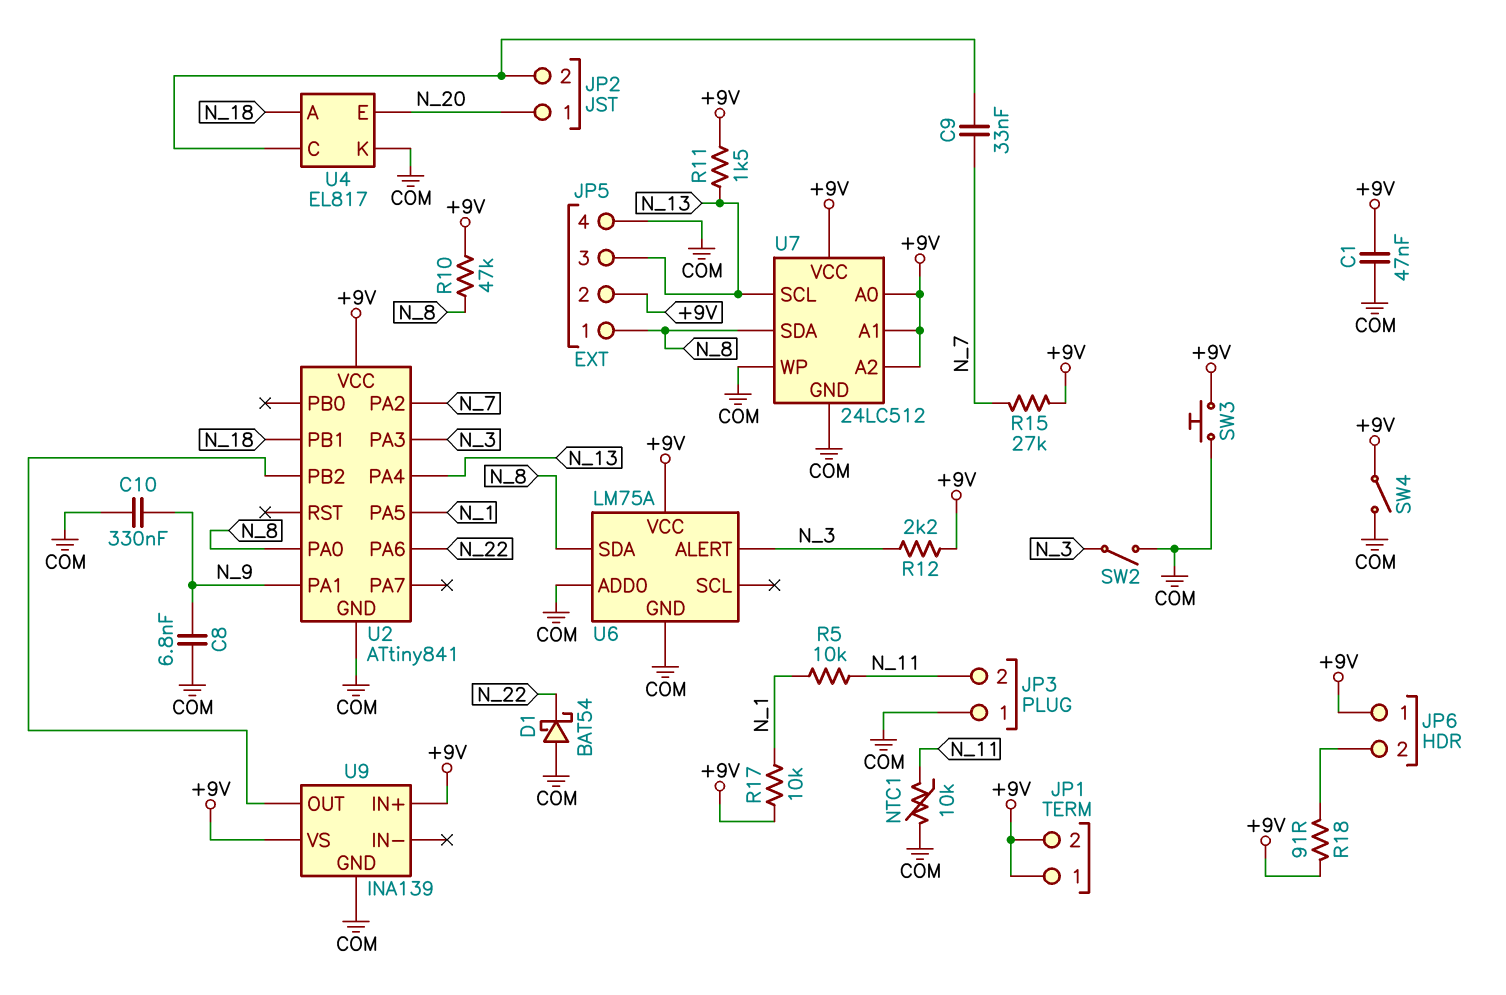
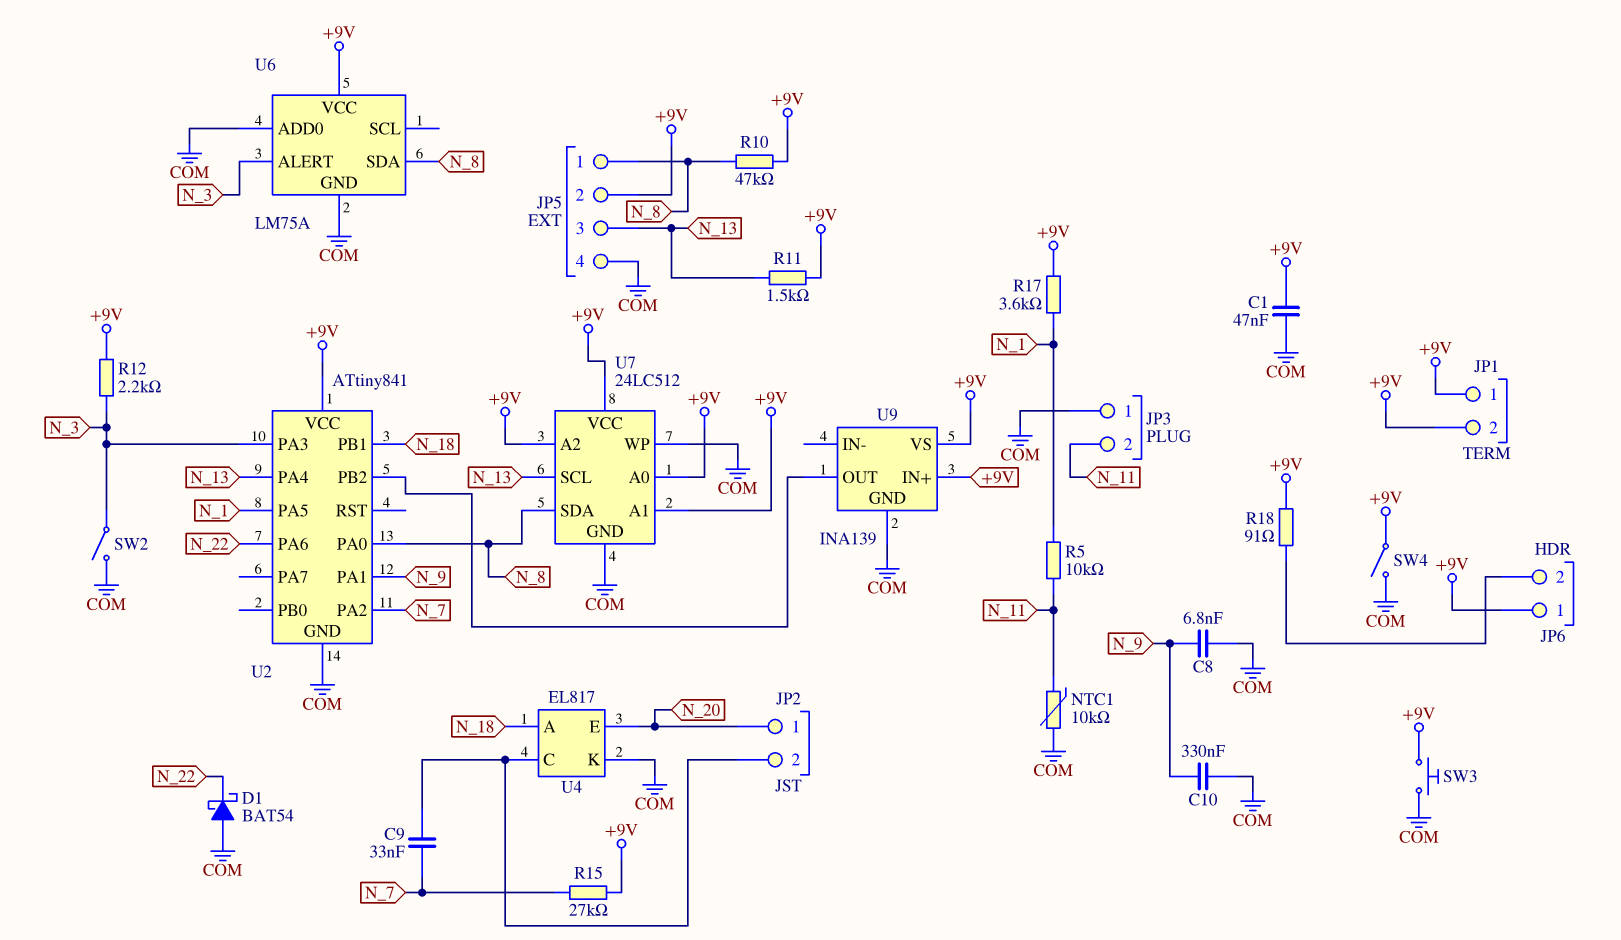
R17: 10k (+9V, N_1) -> 3.6k (+9V, N_1)

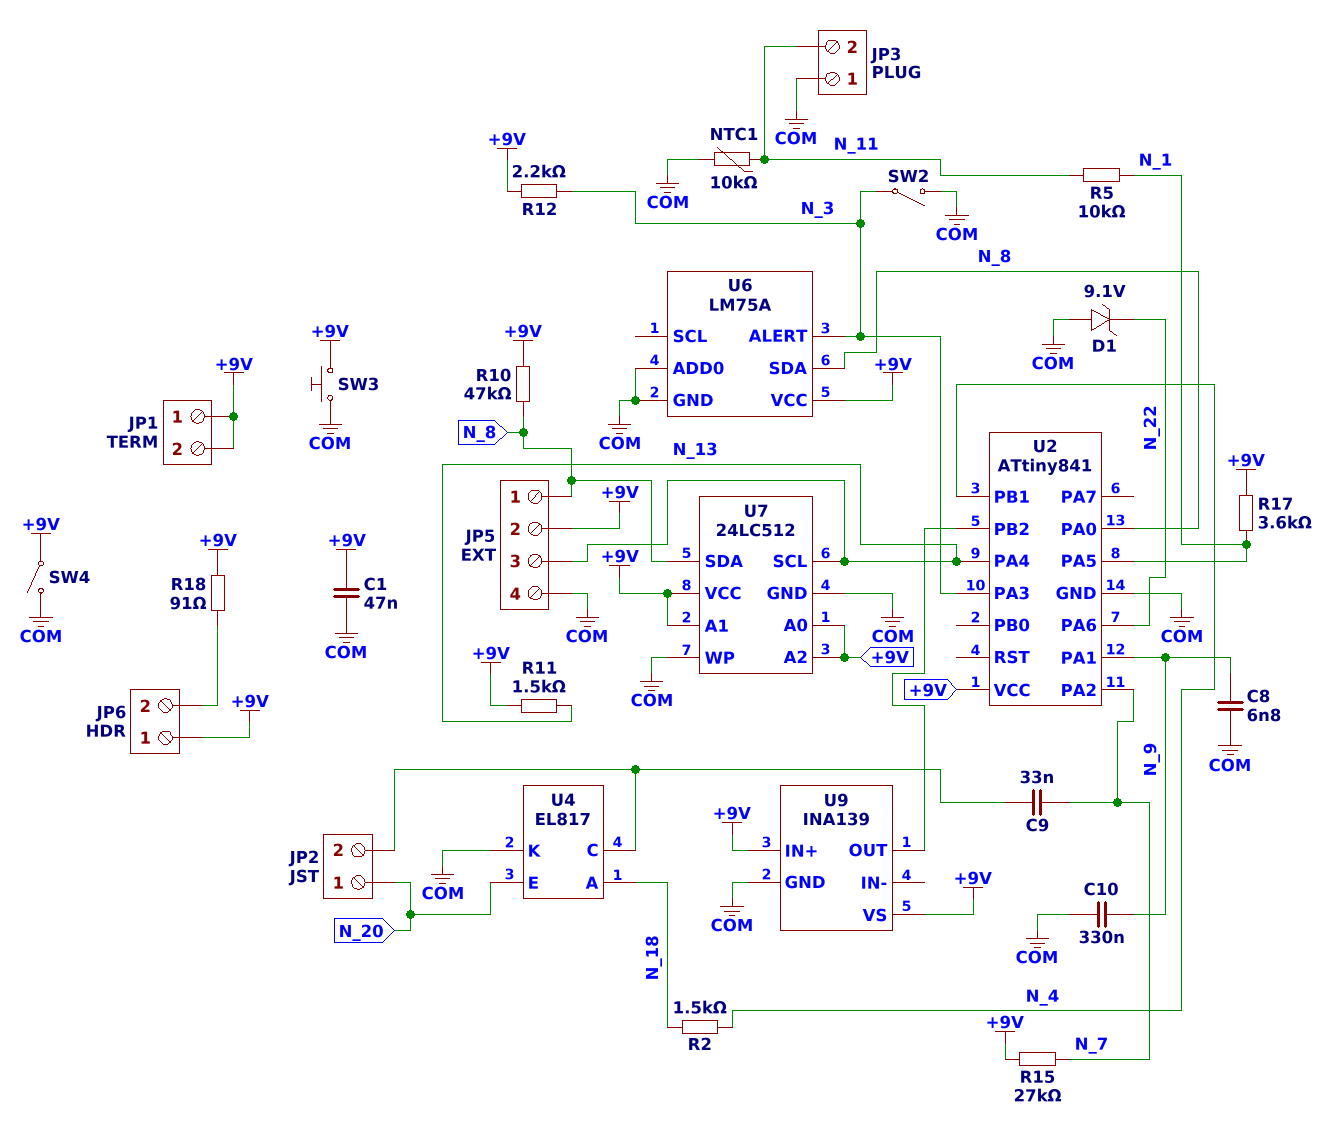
D1: schottky BAT54 (A COM, K N_22) -> zener 9.1V (A COM, K N_22)
R2: none -> 1.5k (N_4, N_18)
U2 pin PB1: N_18 -> N_4

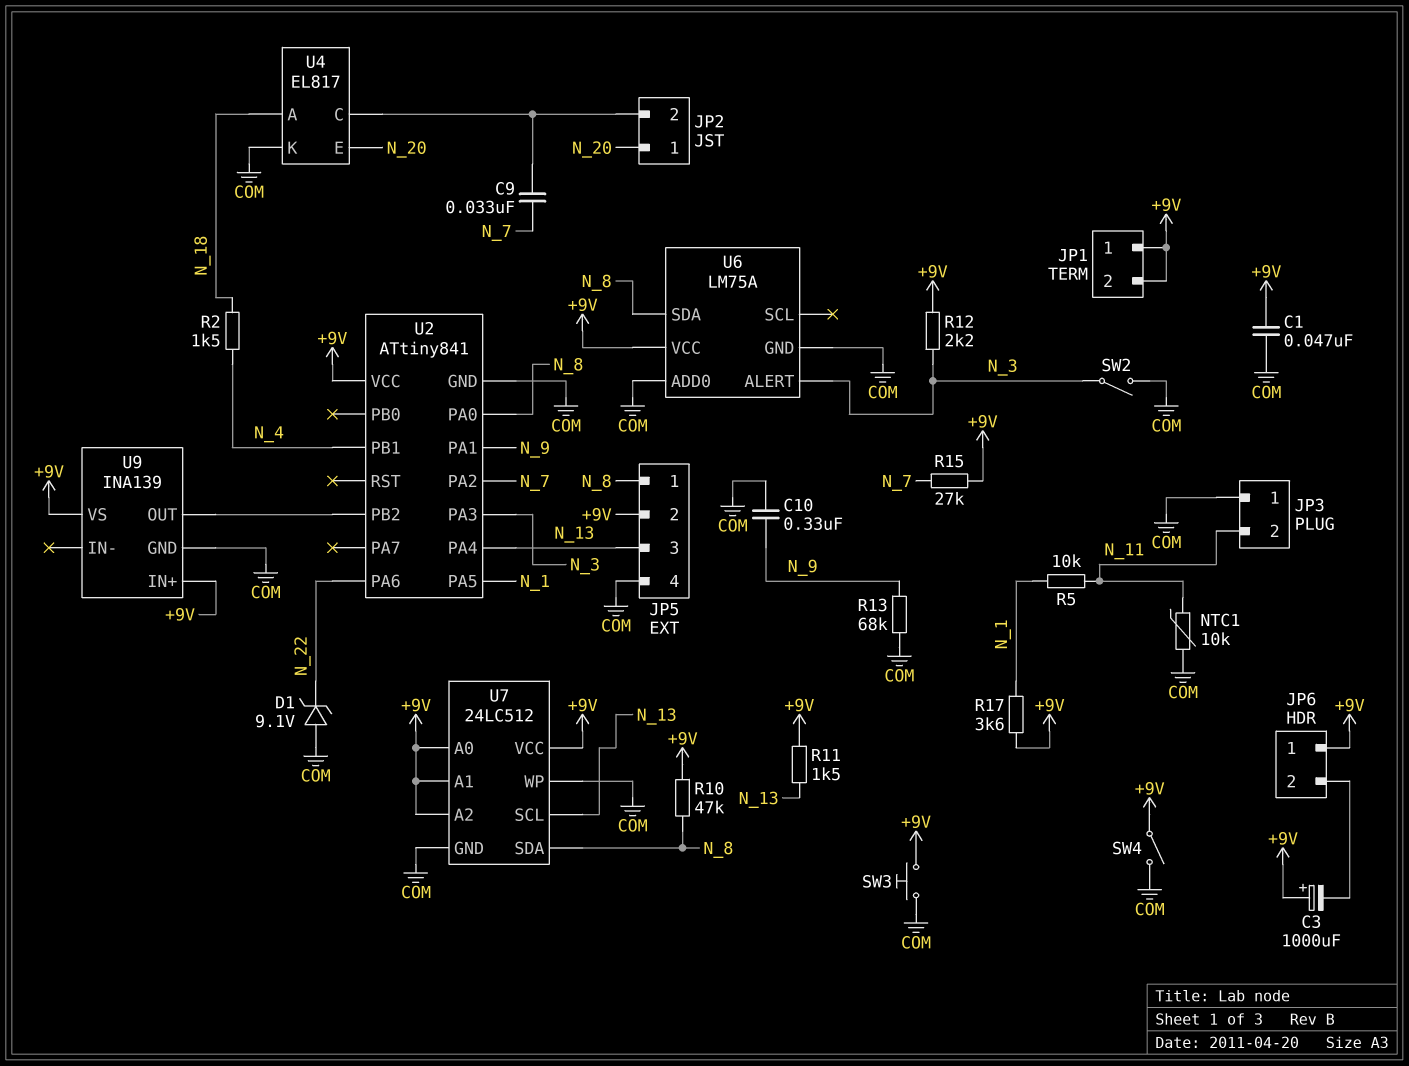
C3: none -> 1000uF (plus +9V, minus JP6/2)
C8: 6.8nF (COM, N_9) -> none
R13: none -> 68k (COM, N_9)
R18: 91 (+9V, JP6/2) -> none

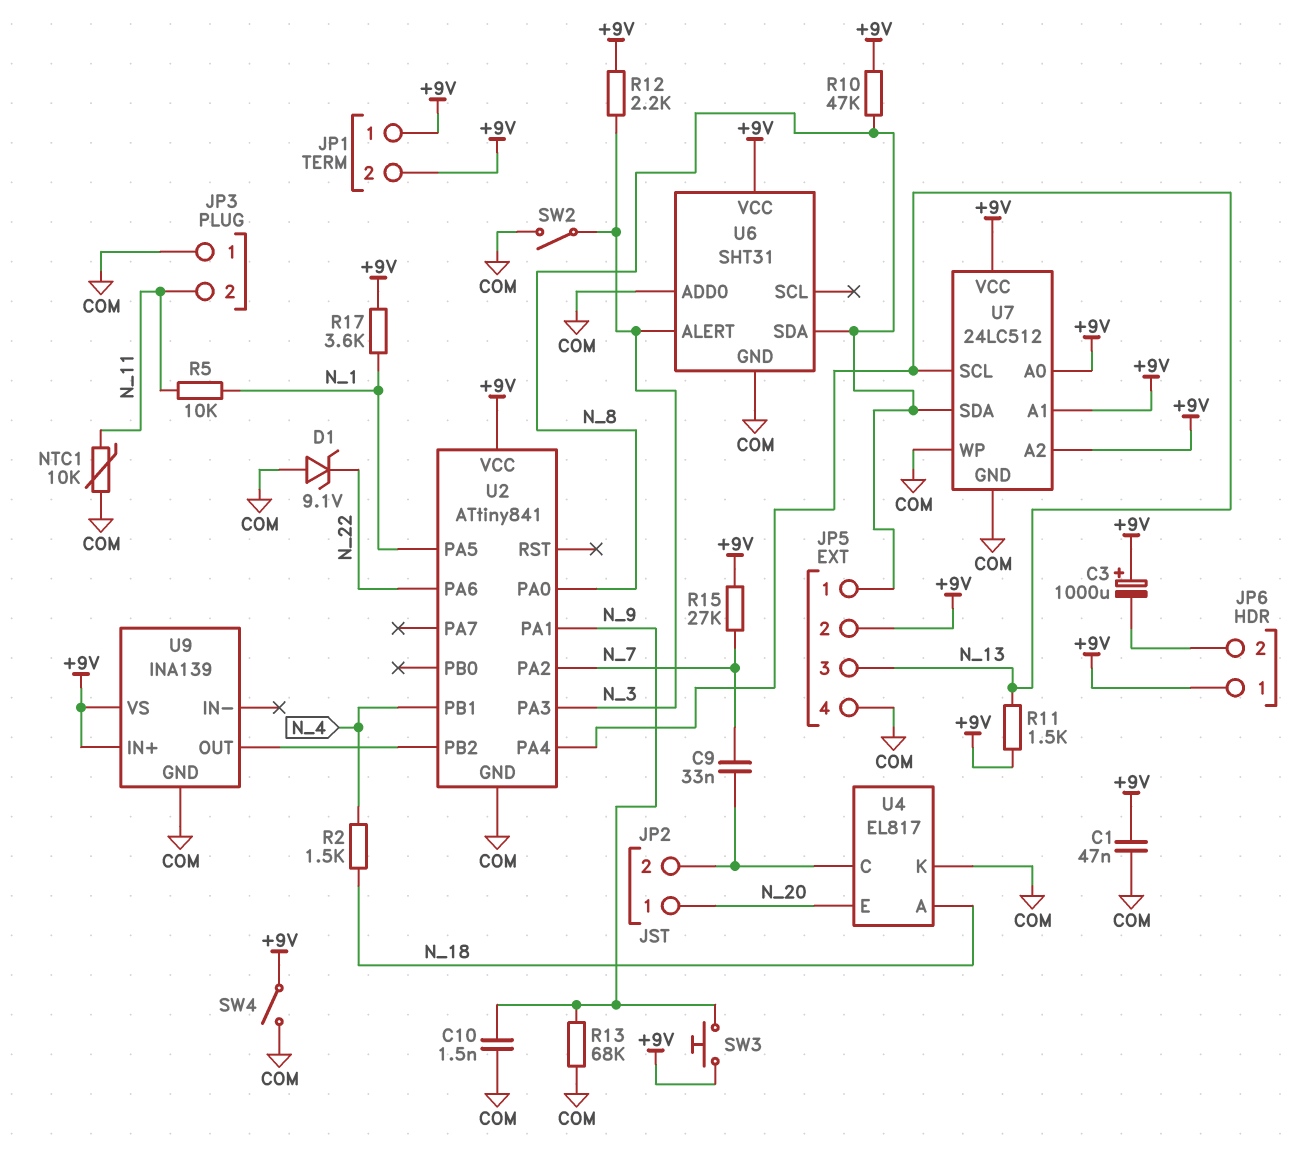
C10: 330nF (COM, N_9) -> 1.5nF (COM, N_9)
SW3: button (+9V, COM) -> button (+9V, N_9)
U6: LM75A -> SHT31

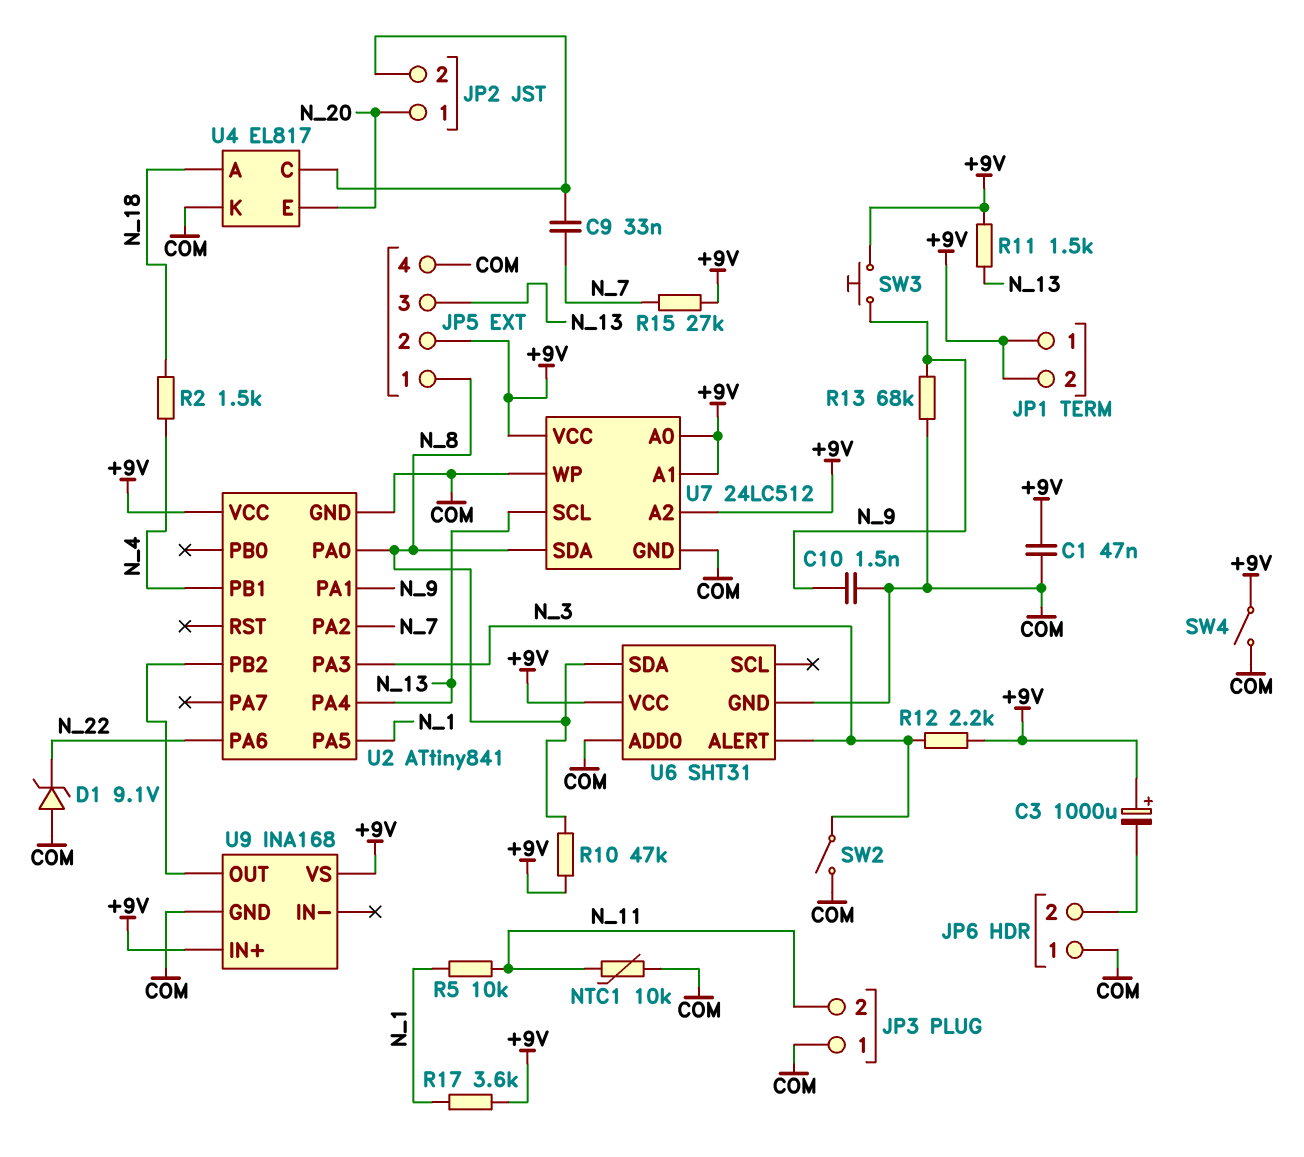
JP6 pin 1: +9V -> COM
U9: INA139 -> INA168

